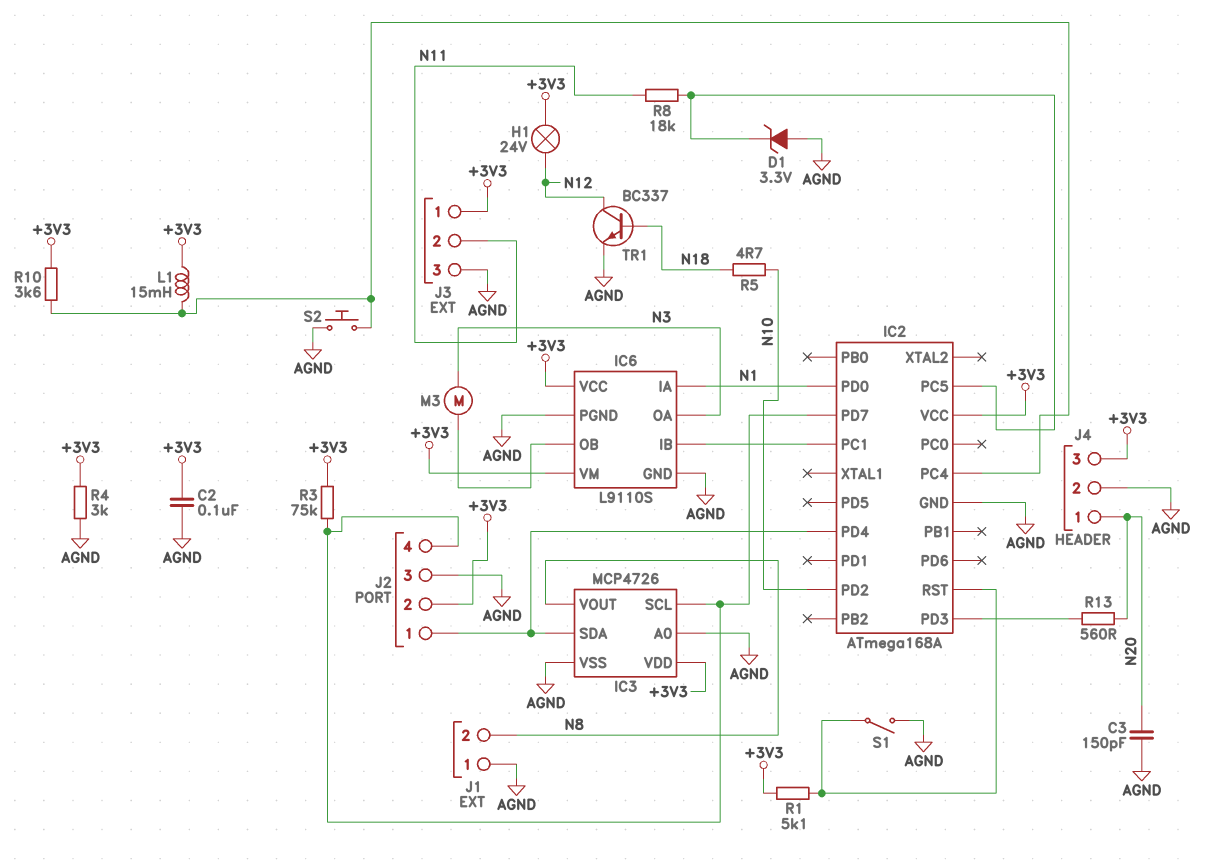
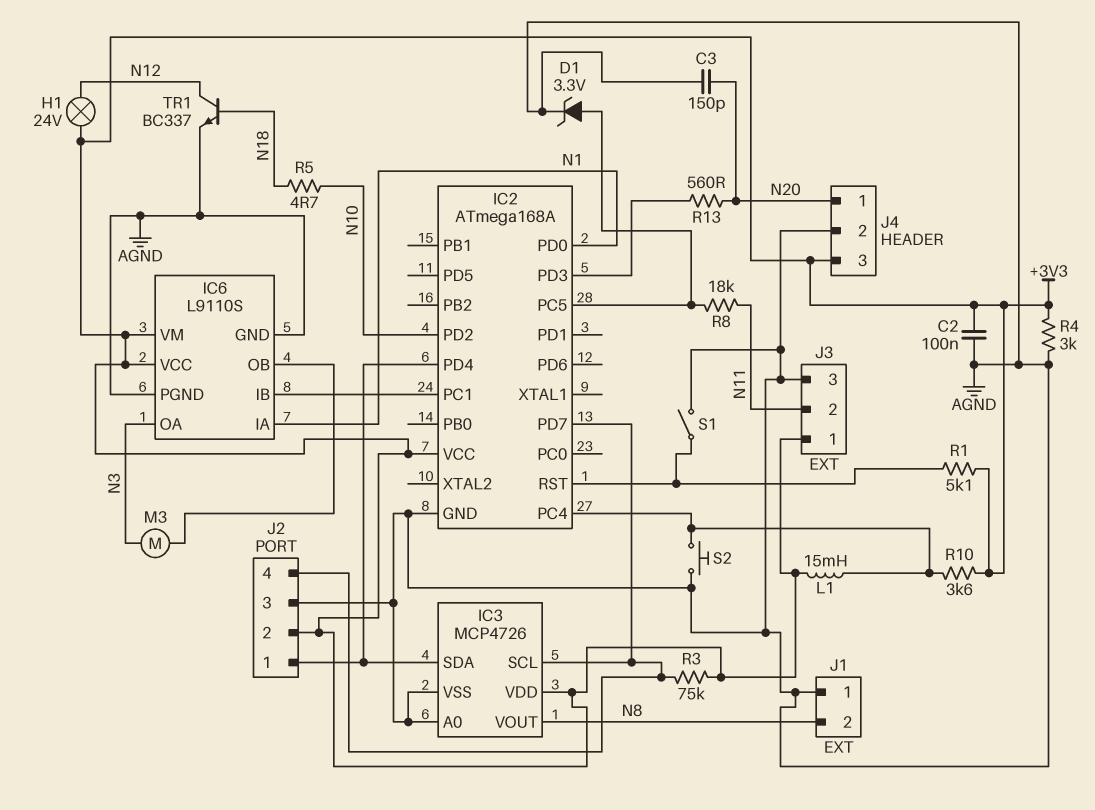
D1: zener 3.3V (A AGND, K IC2/PC5) -> zener 3.3V (A IC2/PC5, K AGND)

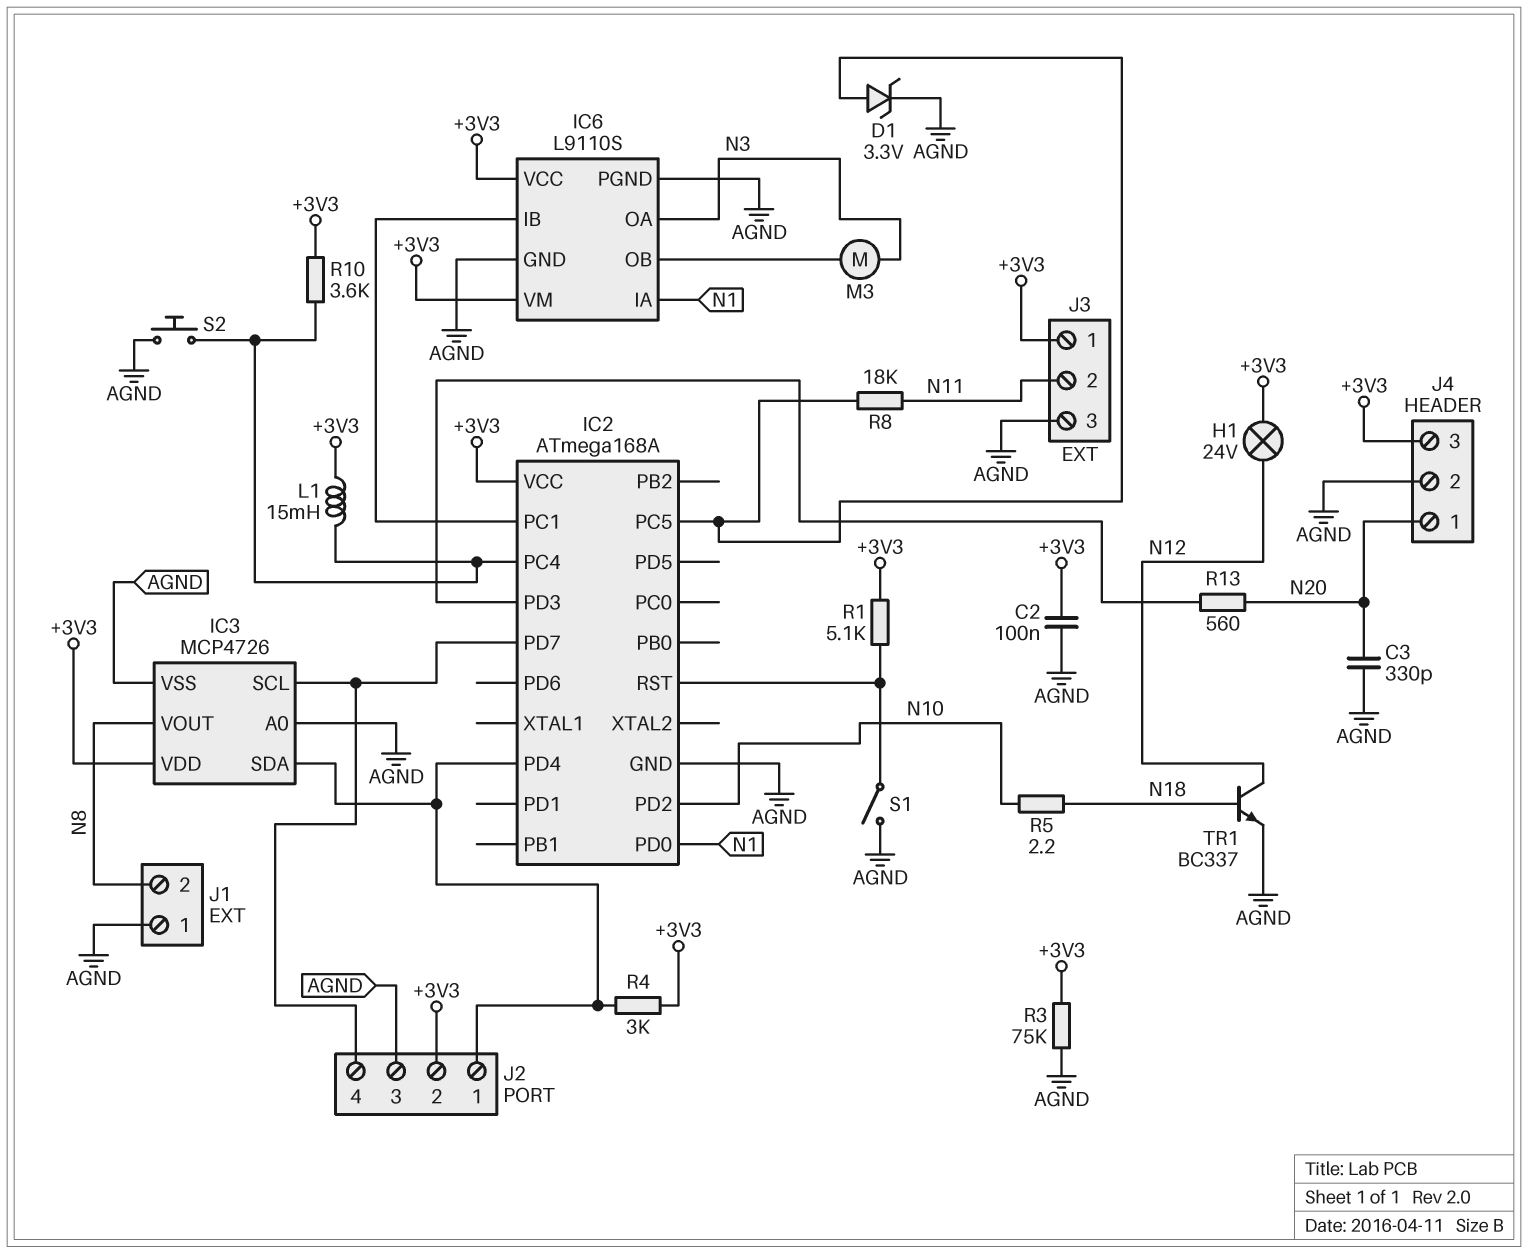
C3: 150pF (AGND, N20) -> 330pF (AGND, N20)
R3: 75k (+3V3, IC2/PD7) -> 75k (+3V3, AGND)
R4: 3k (+3V3, AGND) -> 3k (+3V3, IC2/PD4)
R5: 4.7 (N10, N18) -> 2.2 (N10, N18)

